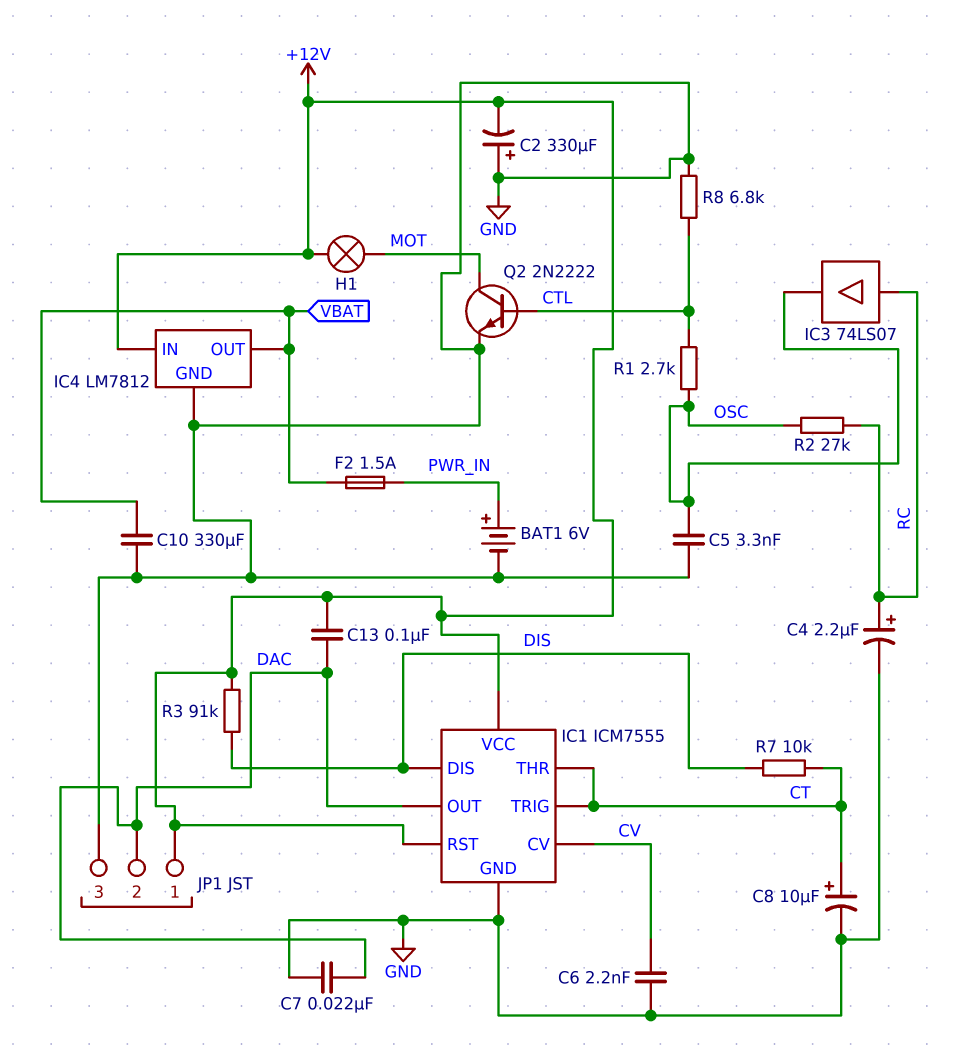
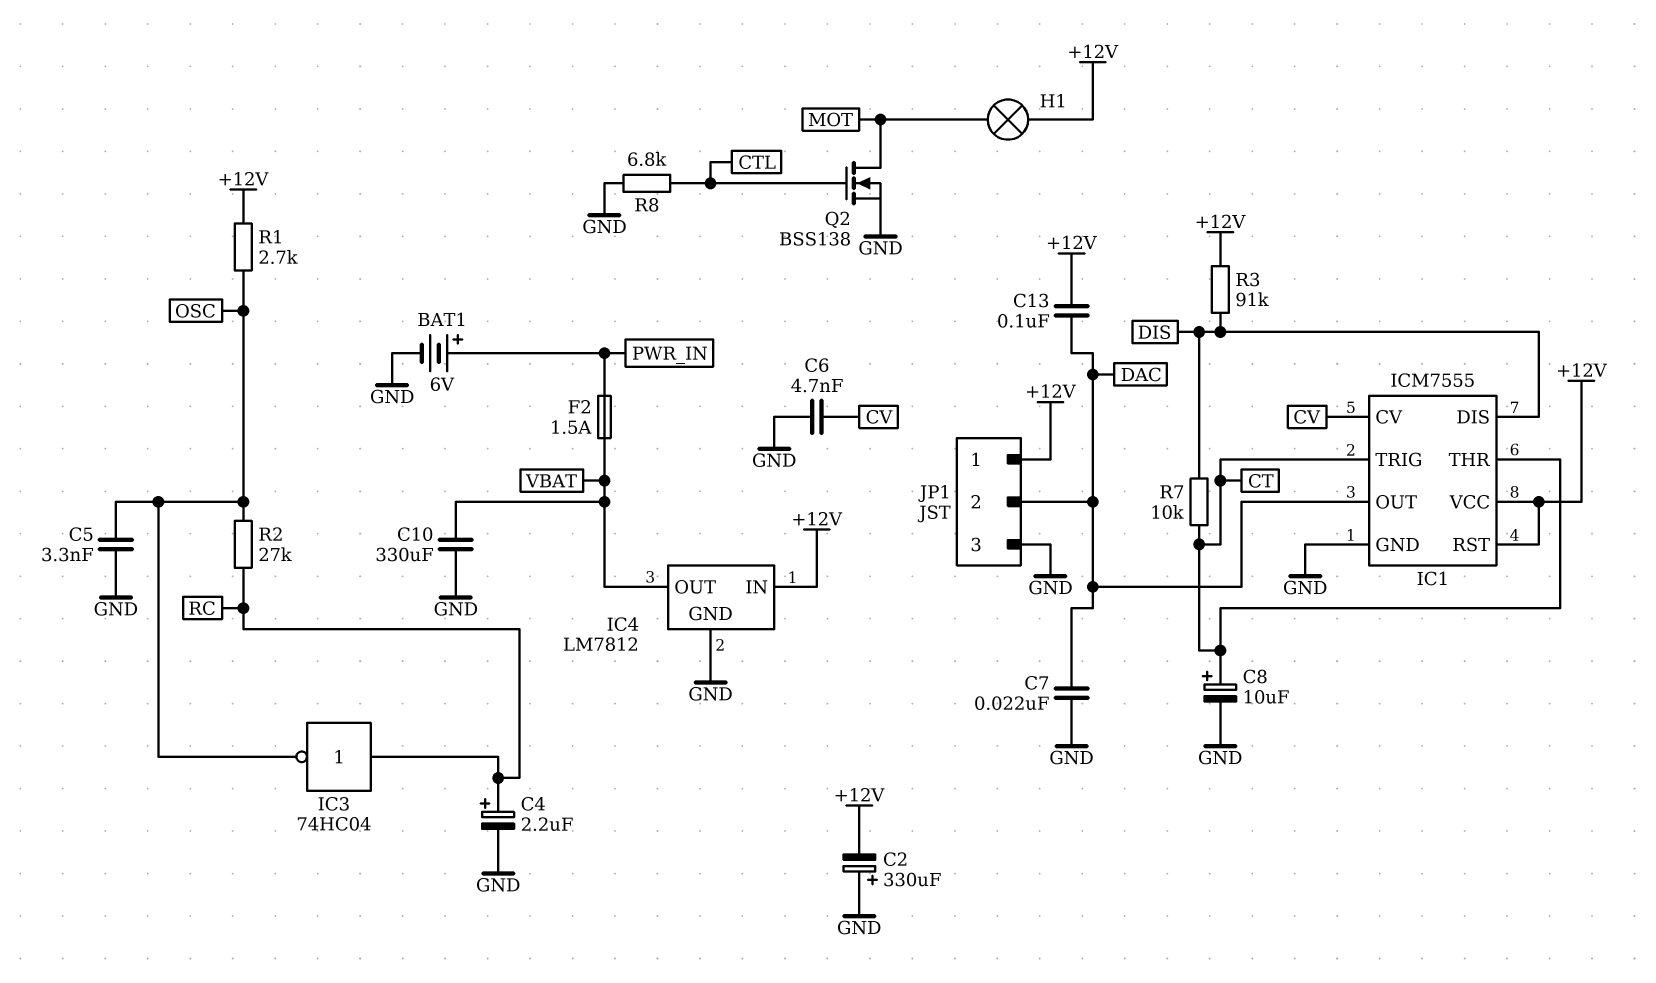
C6: 2.2nF (CV, GND) -> 4.7nF (CV, GND)
IC3: buffer 74LS07 (in RC, out OSC) -> NOT 74HC04 (in RC, out OSC)
Q2: NPN 2N2222 (B CTL, C MOT, E GND) -> NMOS BSS138 (G CTL, D MOT, S GND)
R1: 2.7k (CTL, OSC) -> 2.7k (+12V, OSC)

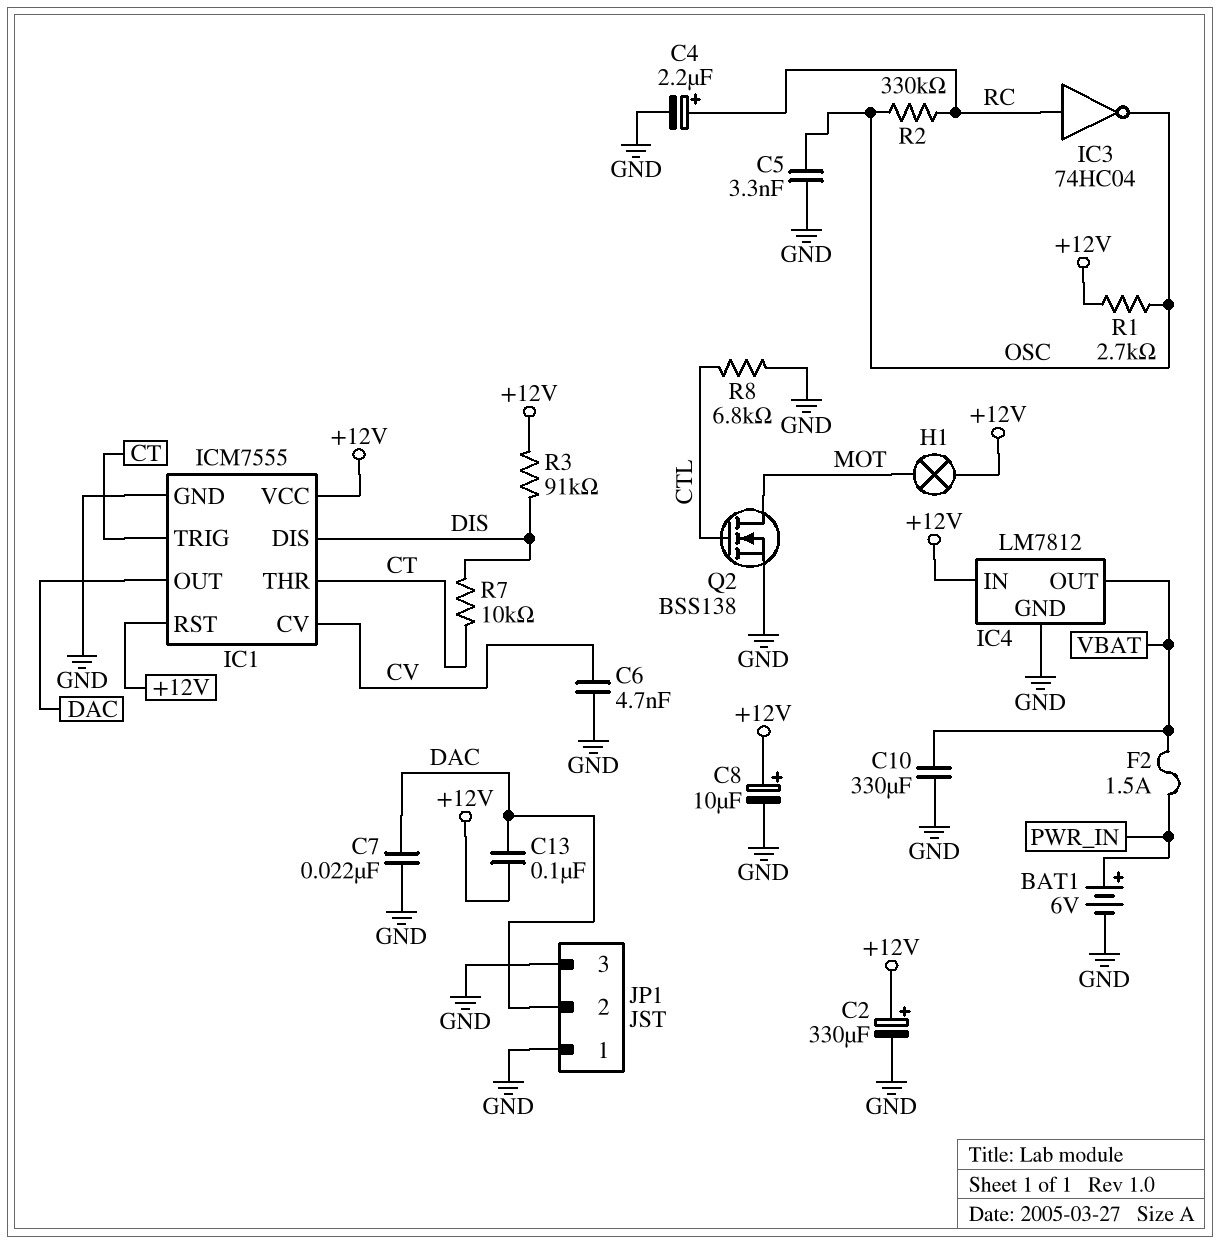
C2: 330uF (plus GND, minus +12V) -> 330uF (plus +12V, minus GND)
C8: 10uF (plus CT, minus GND) -> 10uF (plus +12V, minus GND)
JP1 pin 1: +12V -> GND
R2: 27k (OSC, RC) -> 330k (OSC, RC)

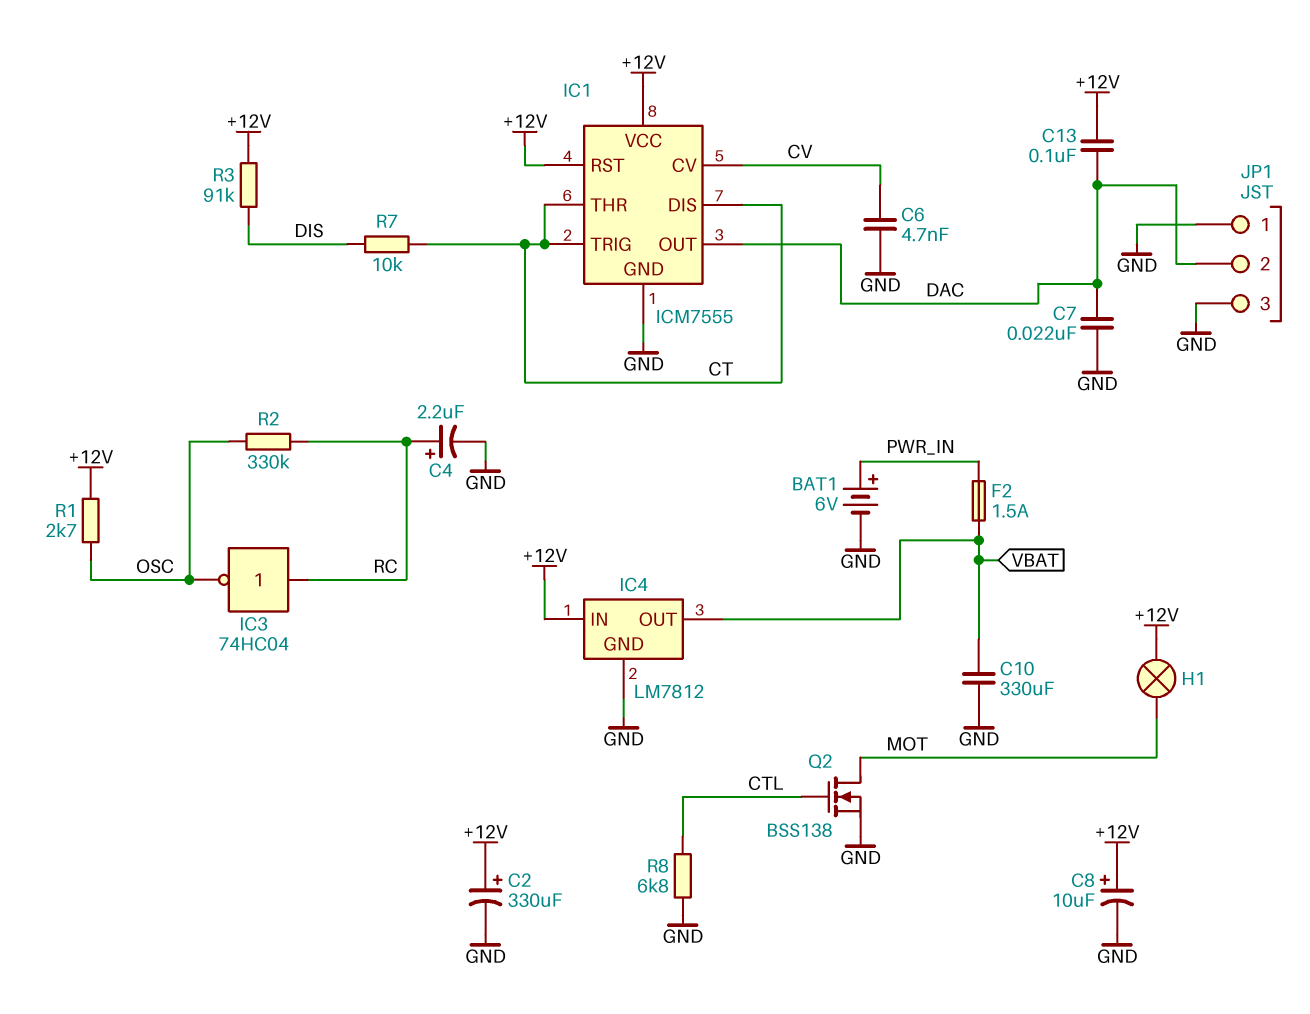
C5: 3.3nF (GND, OSC) -> none
IC1 pin DIS: DIS -> CT

